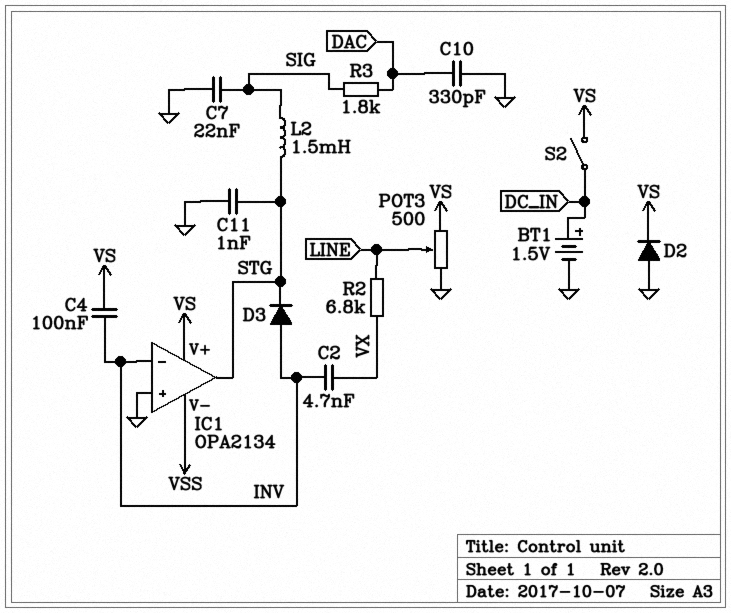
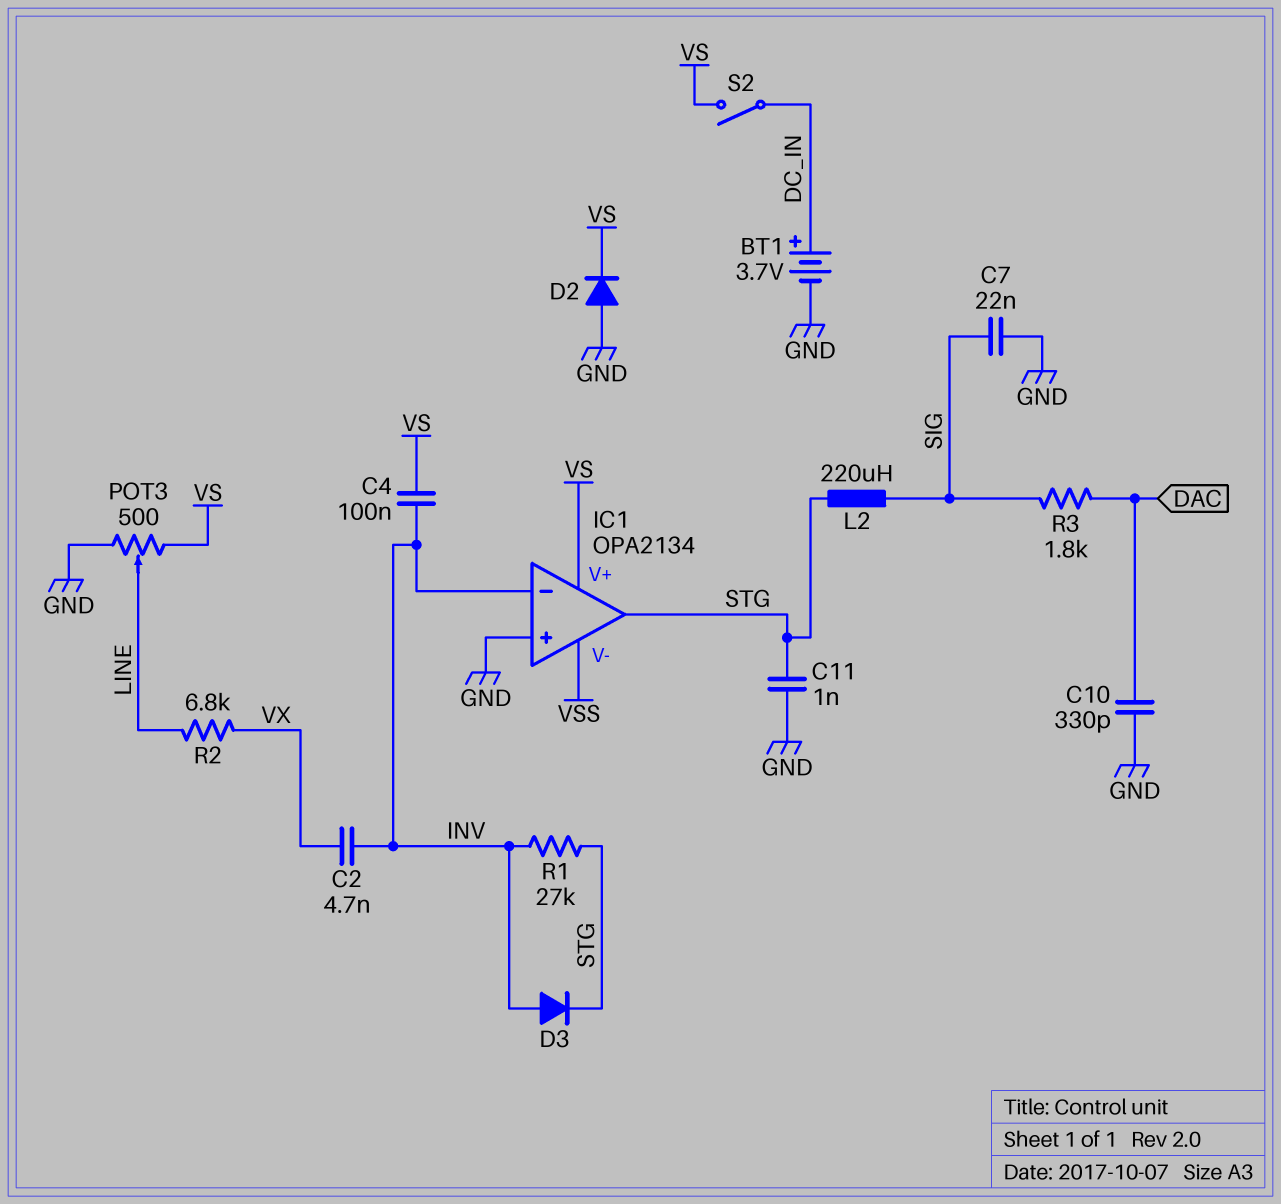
BT1: 1.5V (plus DC_IN, minus GND) -> 3.7V (plus DC_IN, minus GND)
L2: 1.5mH (SIG, STG) -> 220uH (SIG, STG)
R1: none -> 27k (INV, STG)

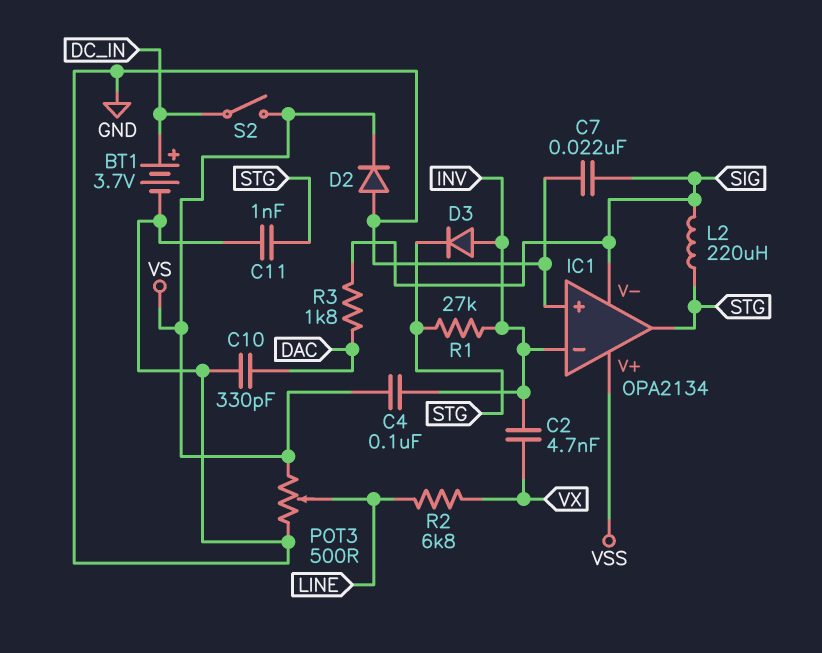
IC1 pin V+: VS -> VSS
IC1 pin V-: VSS -> SIG

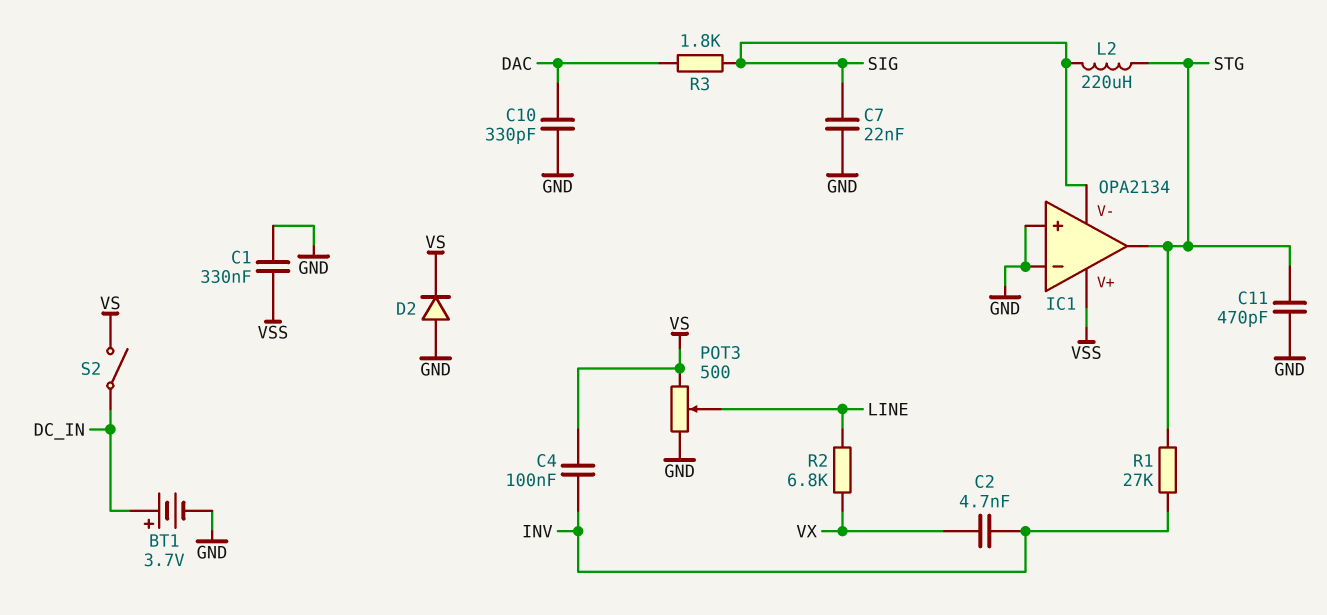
C1: none -> 330nF (GND, VSS)
C11: 1nF (GND, STG) -> 470pF (GND, STG)
D3: diode (A INV, K STG) -> none
IC1 pin in-: INV -> GND

